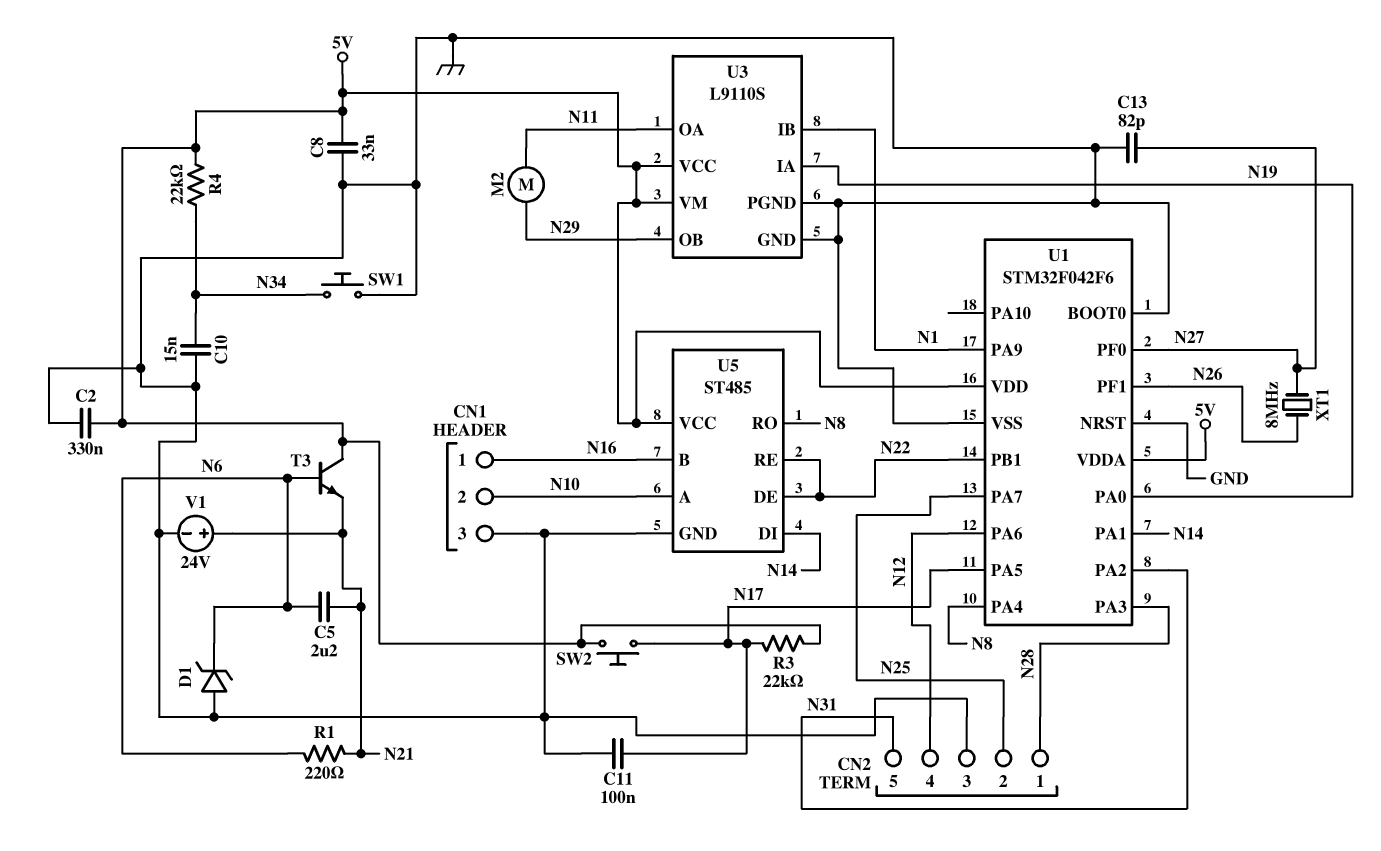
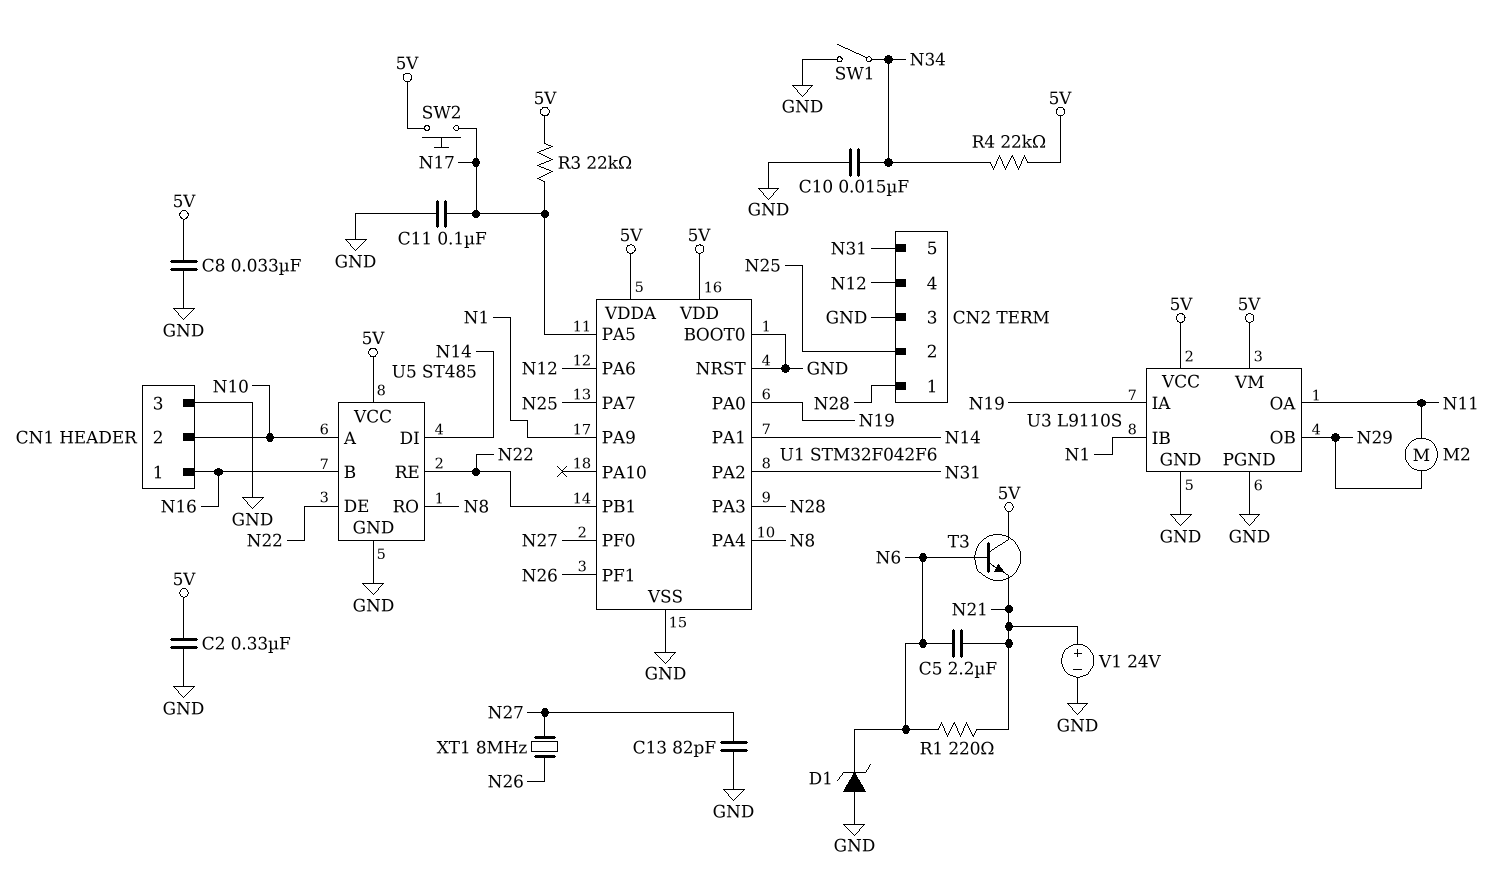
SW1: button (GND, N34) -> switch (GND, N34)

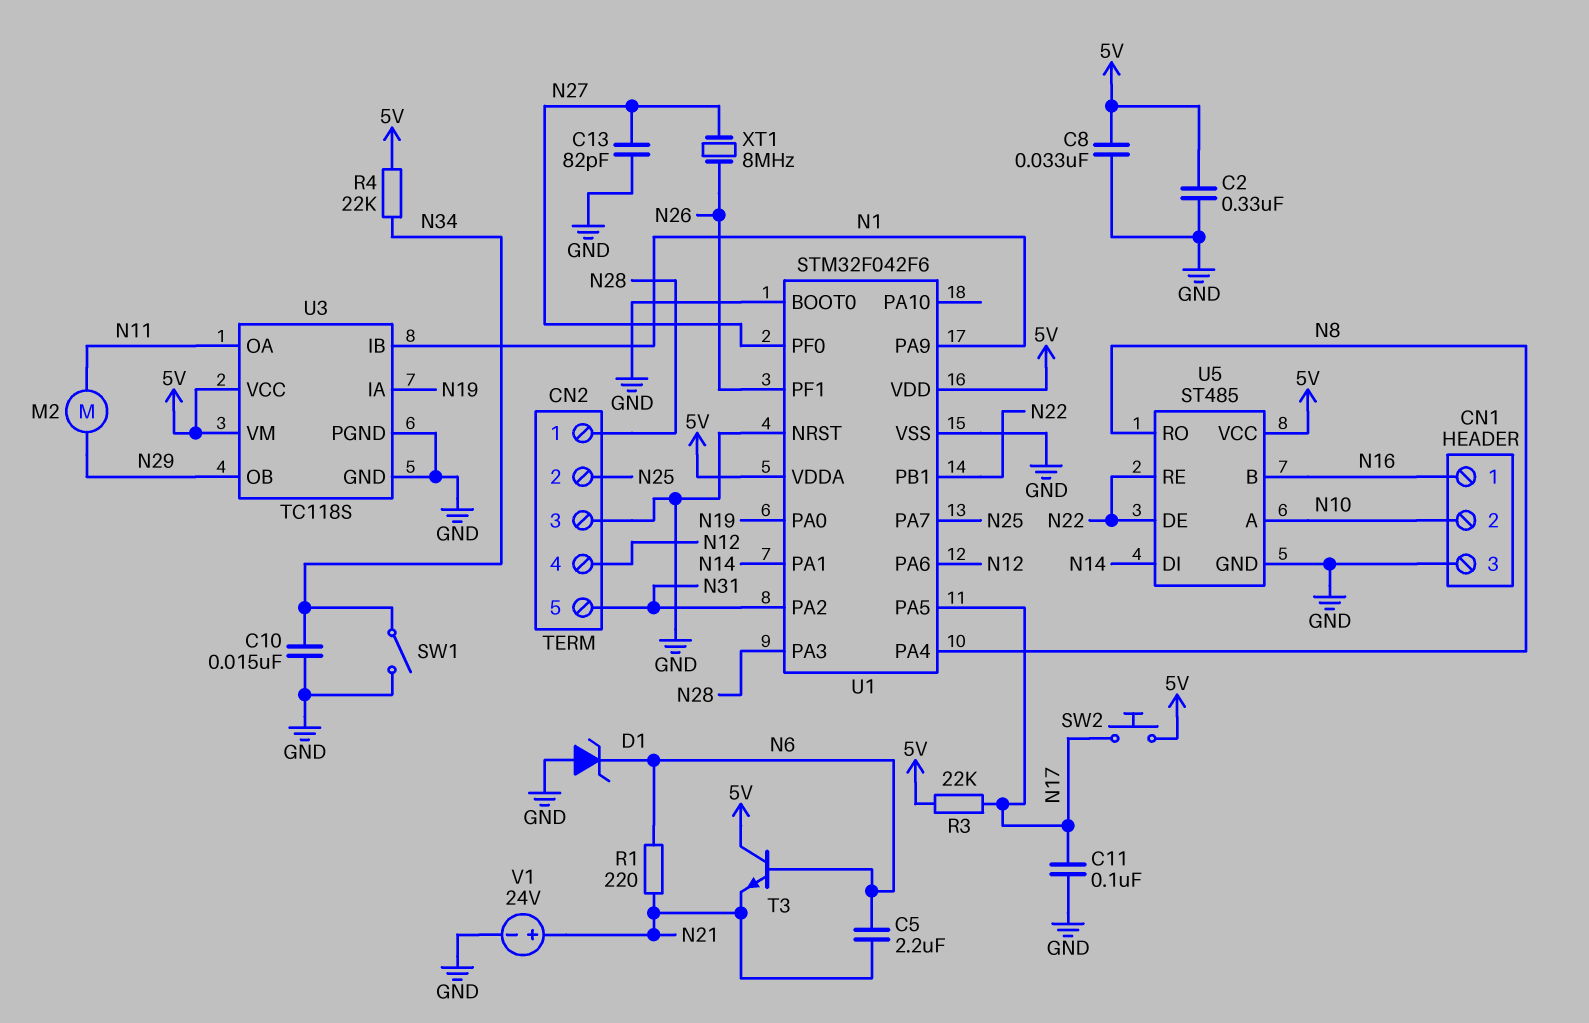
U3: L9110S -> TC118S

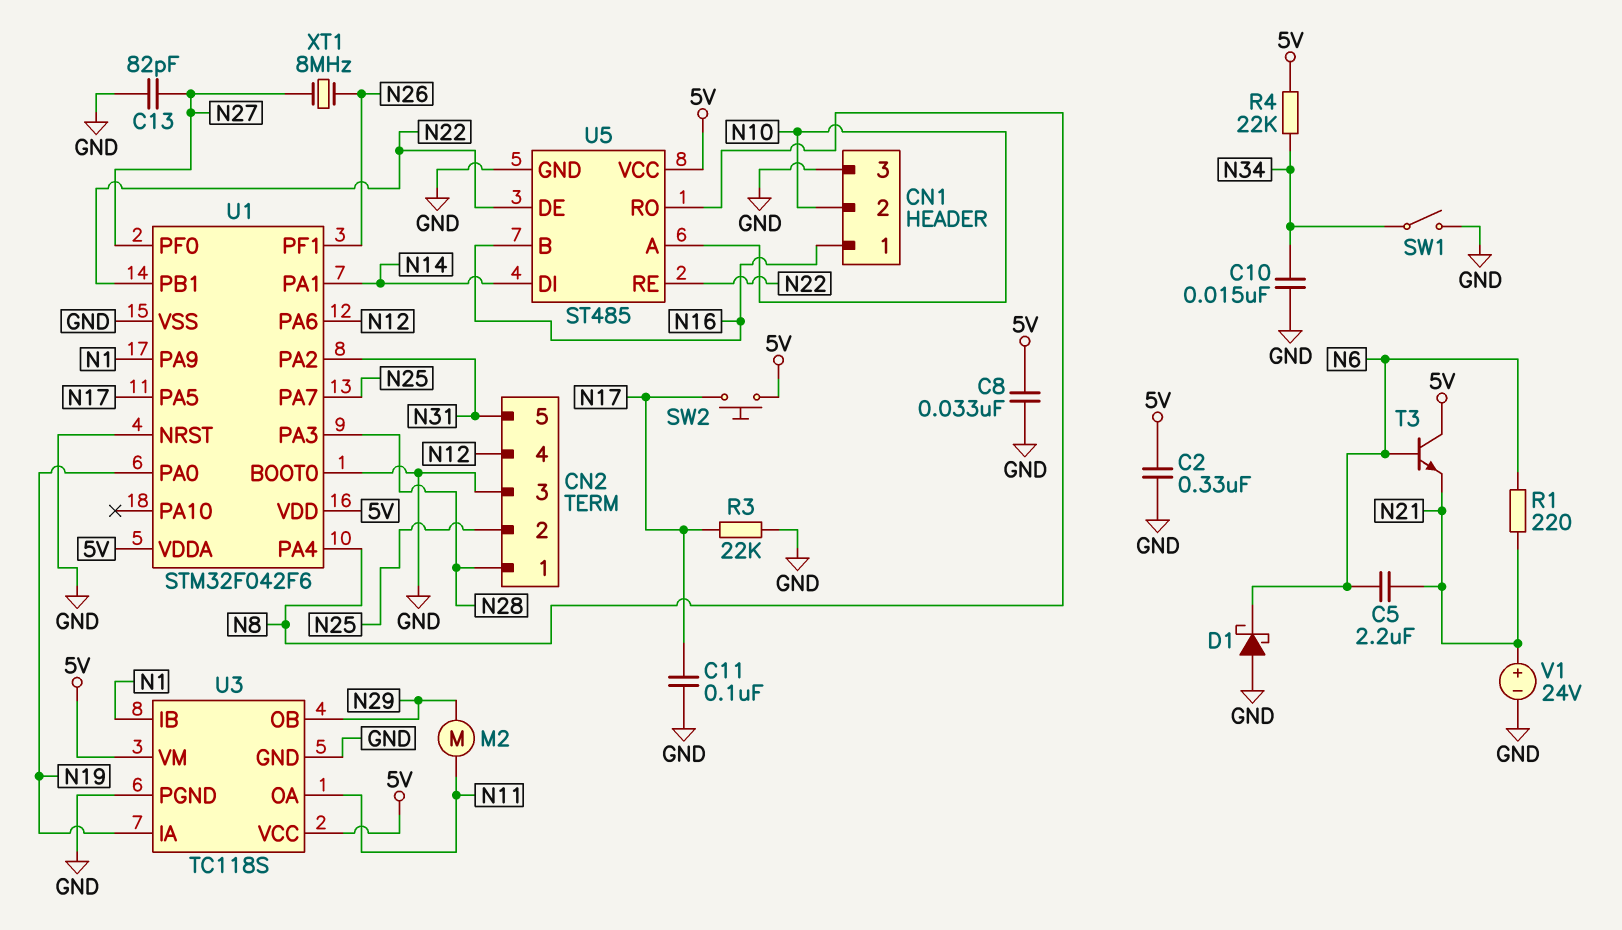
D1: zener (A GND, K N6) -> schottky (A GND, K N6)
R3: 22k (5V, N17) -> 22k (GND, N17)

